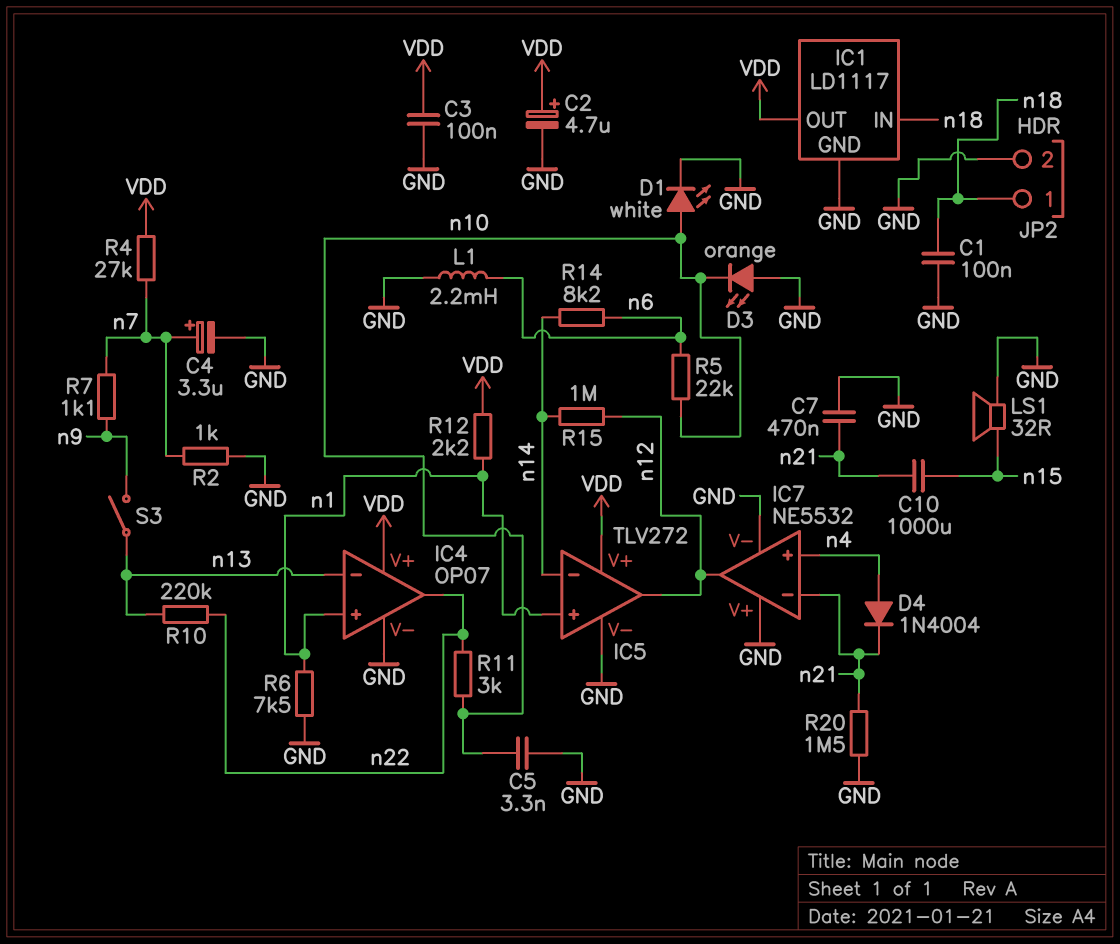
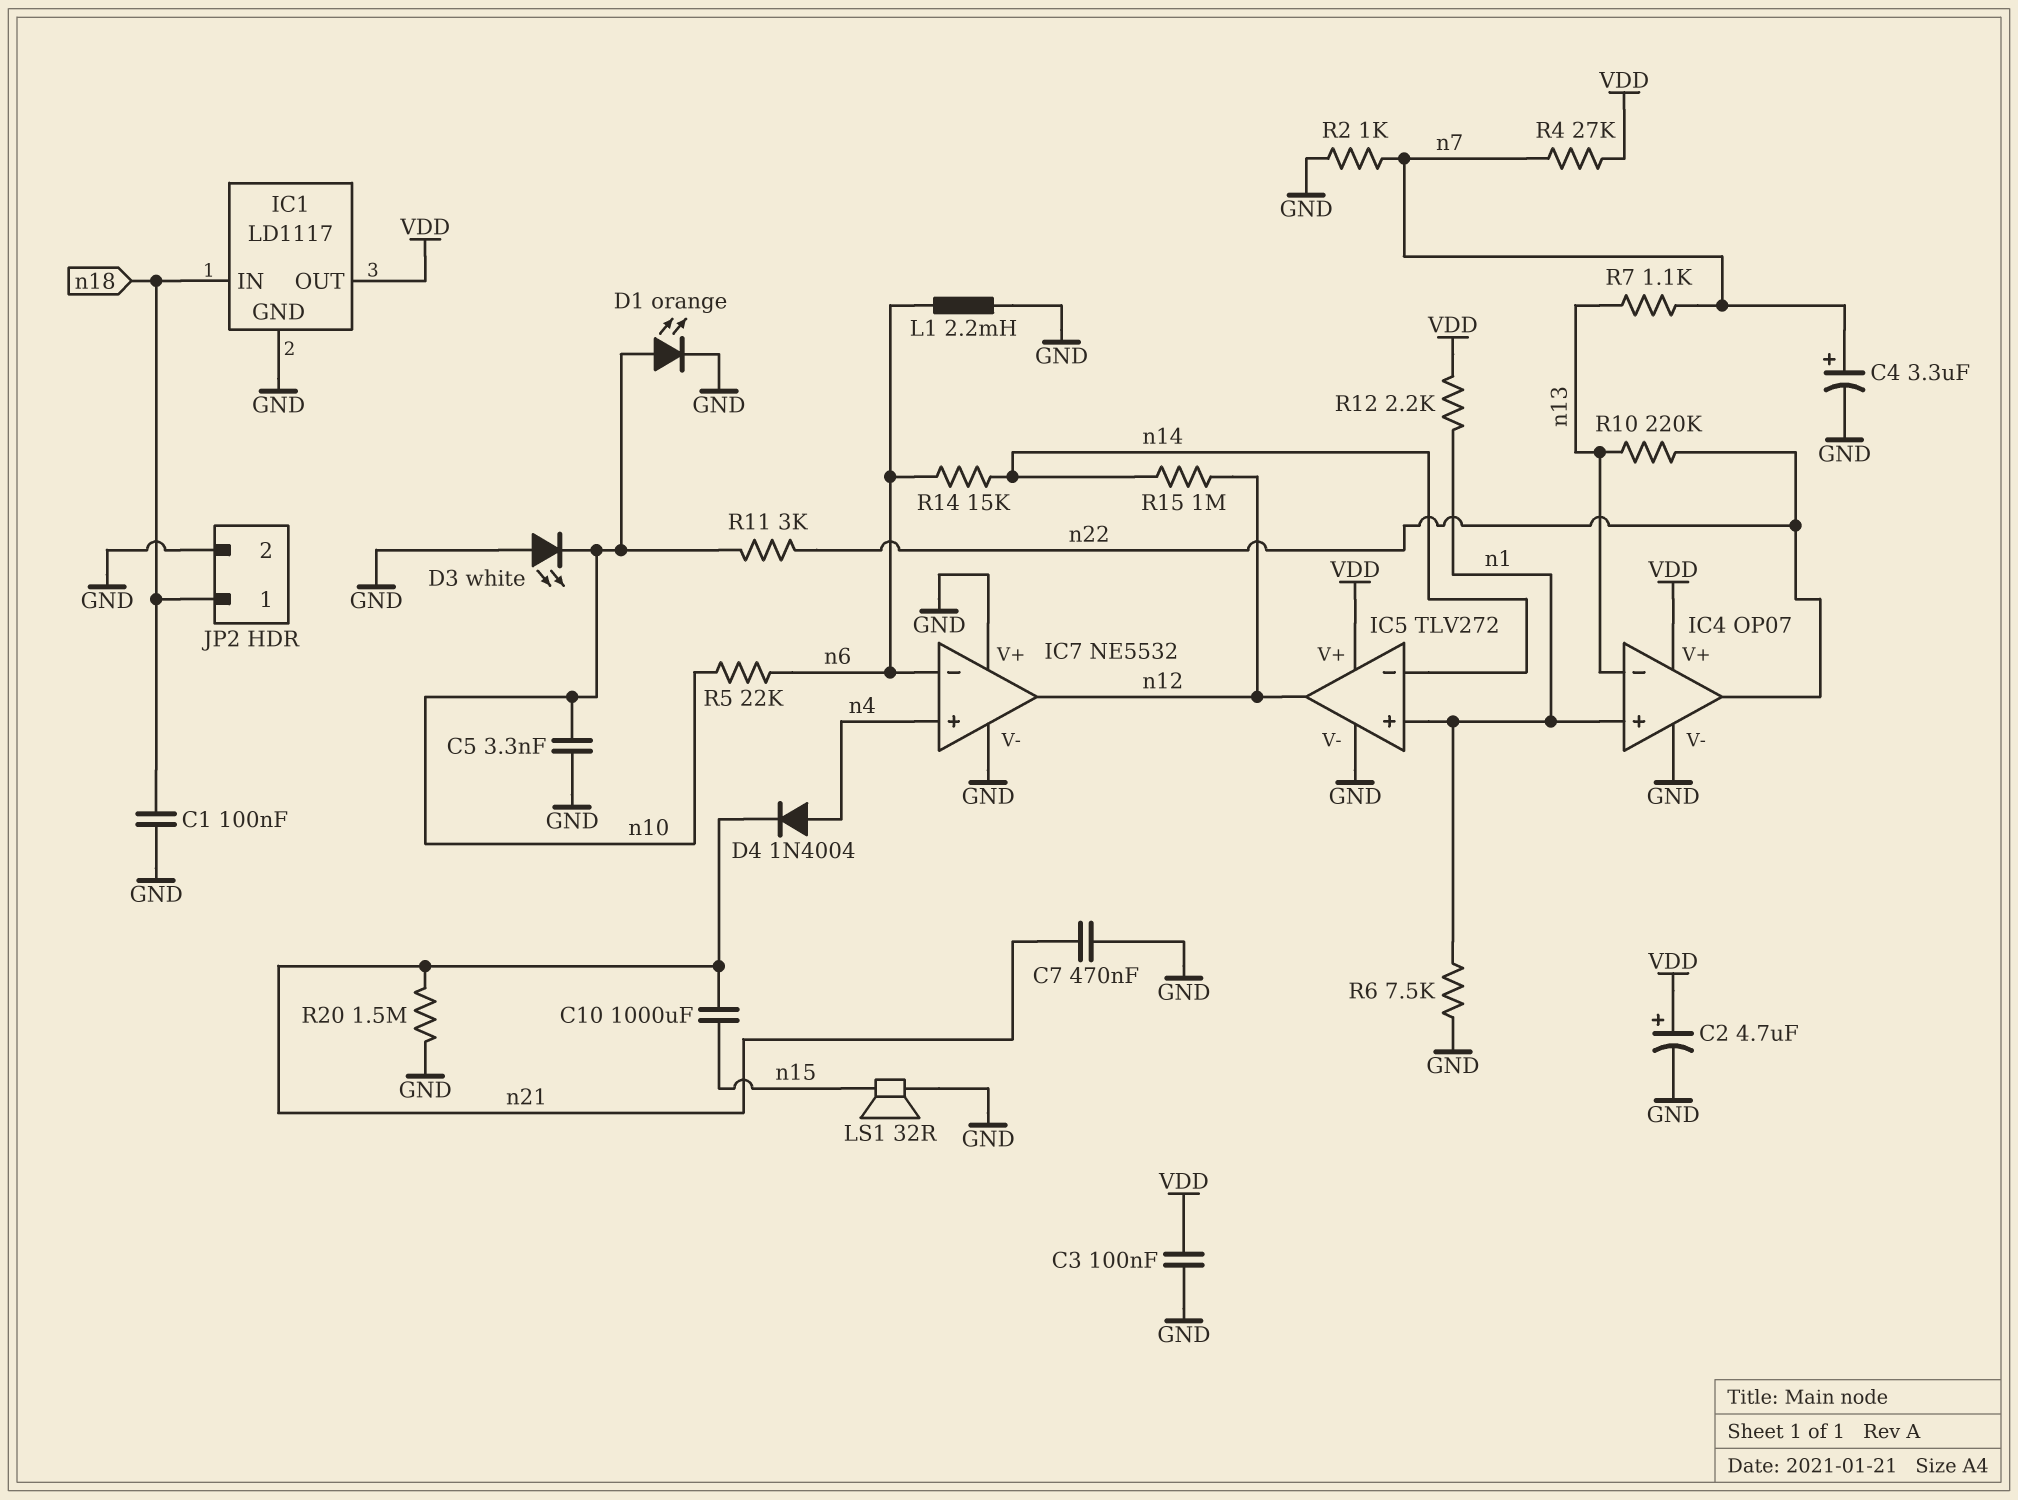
D1: LED white (A n10, K GND) -> LED orange (A n10, K GND)
D3: LED orange (A GND, K n10) -> LED white (A GND, K n10)
IC7 pin in-: n21 -> n6
R7: 1.1k (n7, n9) -> 1.1k (n7, n13)
R14: 8.2k (n6, n14) -> 15k (n6, n14)
S3: switch (n9, n13) -> none

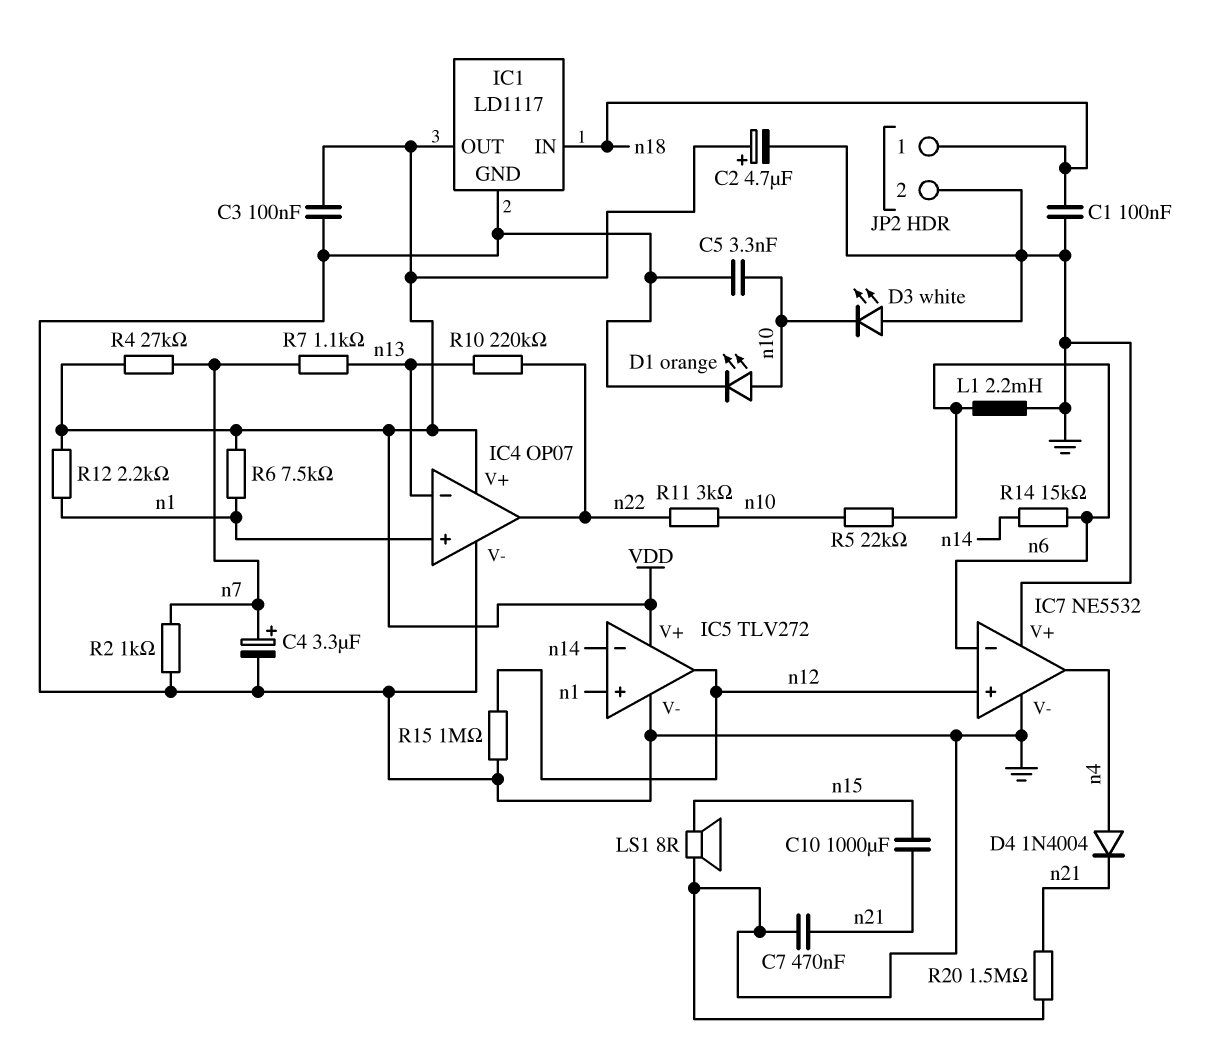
IC7 pin in+: n4 -> n12
IC7 pin out: n12 -> n4
LS1: speaker 32R (GND, n15) -> speaker 8R (GND, n15)
R6: 7.5k (GND, n1) -> 7.5k (VDD, n1)
R15: 1M (n12, n14) -> 1M (GND, n12)

